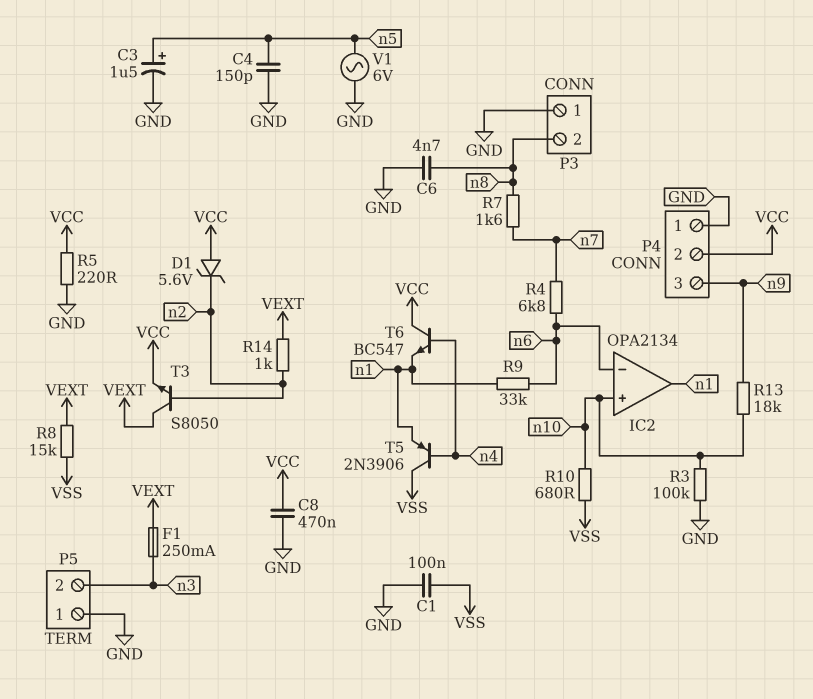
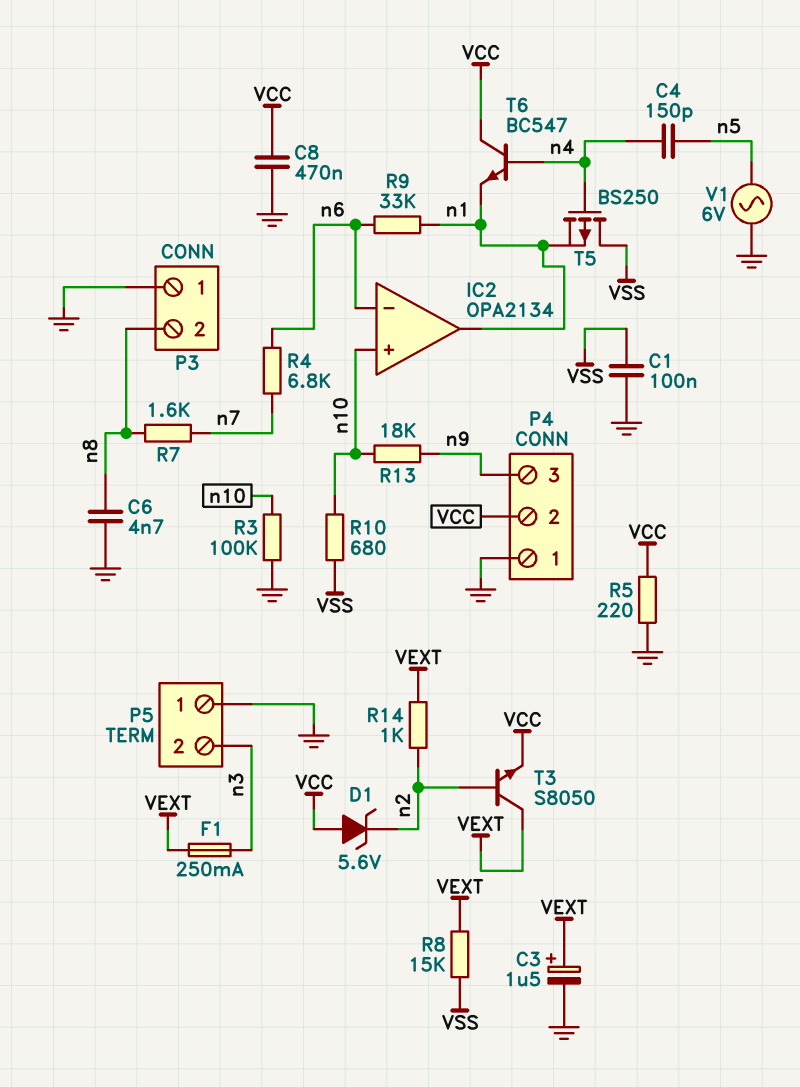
C3: 1.5uF (plus n5, minus GND) -> 1.5uF (plus VEXT, minus GND)
C4: 150pF (GND, n5) -> 150pF (n4, n5)
T5: PNP 2N3906 (B n4, C VSS, E n1) -> PMOS BS250 (G n4, D VSS, S n1)

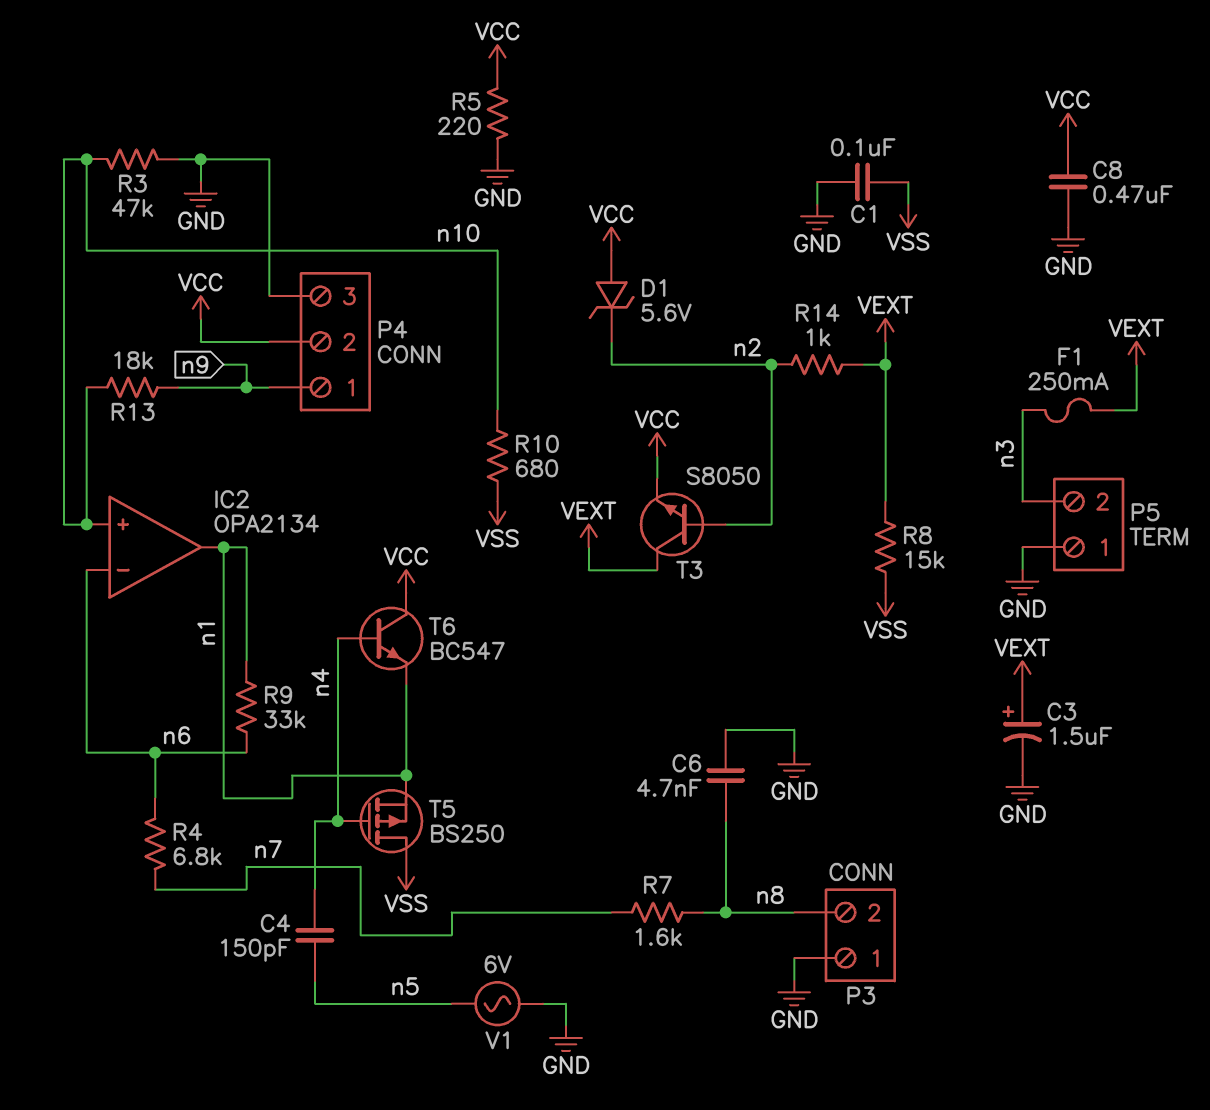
P4 pin 1: GND -> n9
P4 pin 3: n9 -> GND
R3: 100k (GND, n10) -> 47k (GND, n10)

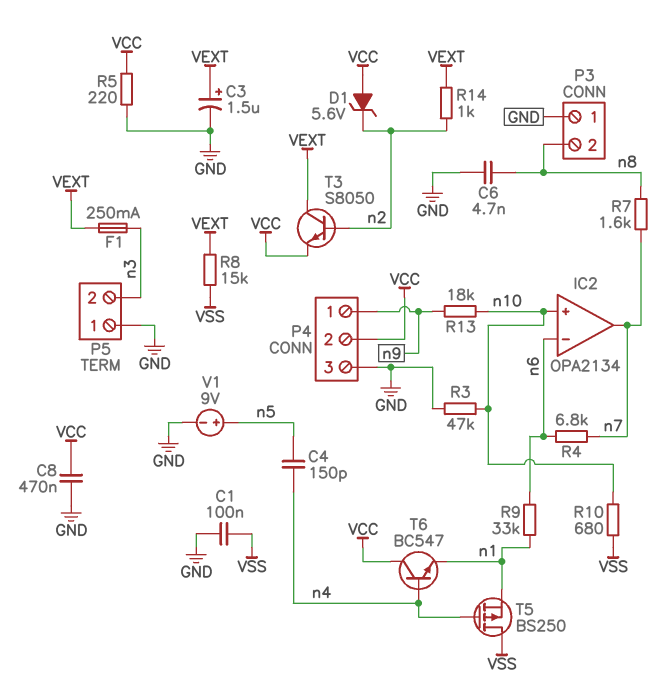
IC2 pin out: n1 -> n7
V1: AC 6V (GND, n5) -> 9V (plus n5, minus GND)

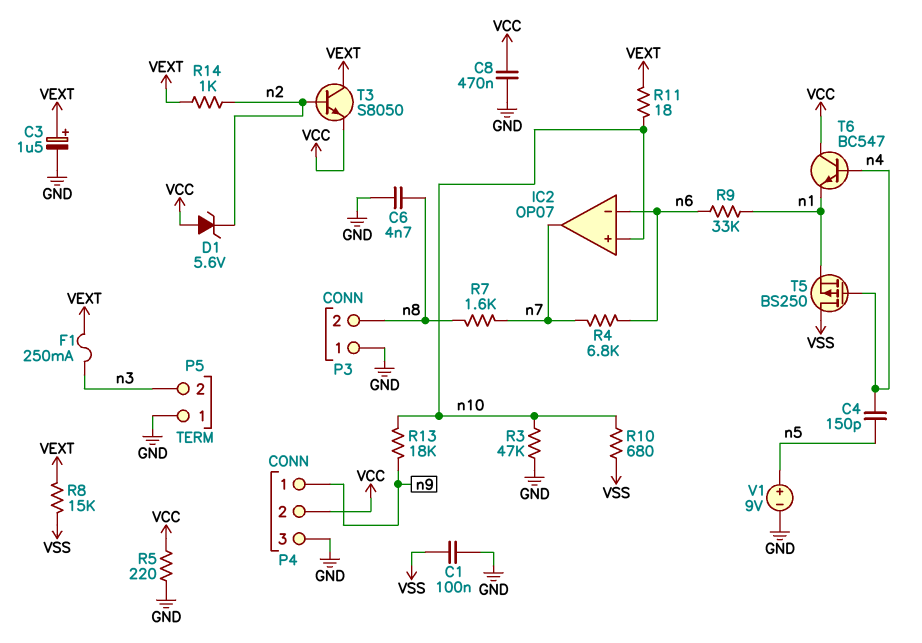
IC2: OPA2134 -> OP07
R11: none -> 18 (VEXT, n10)

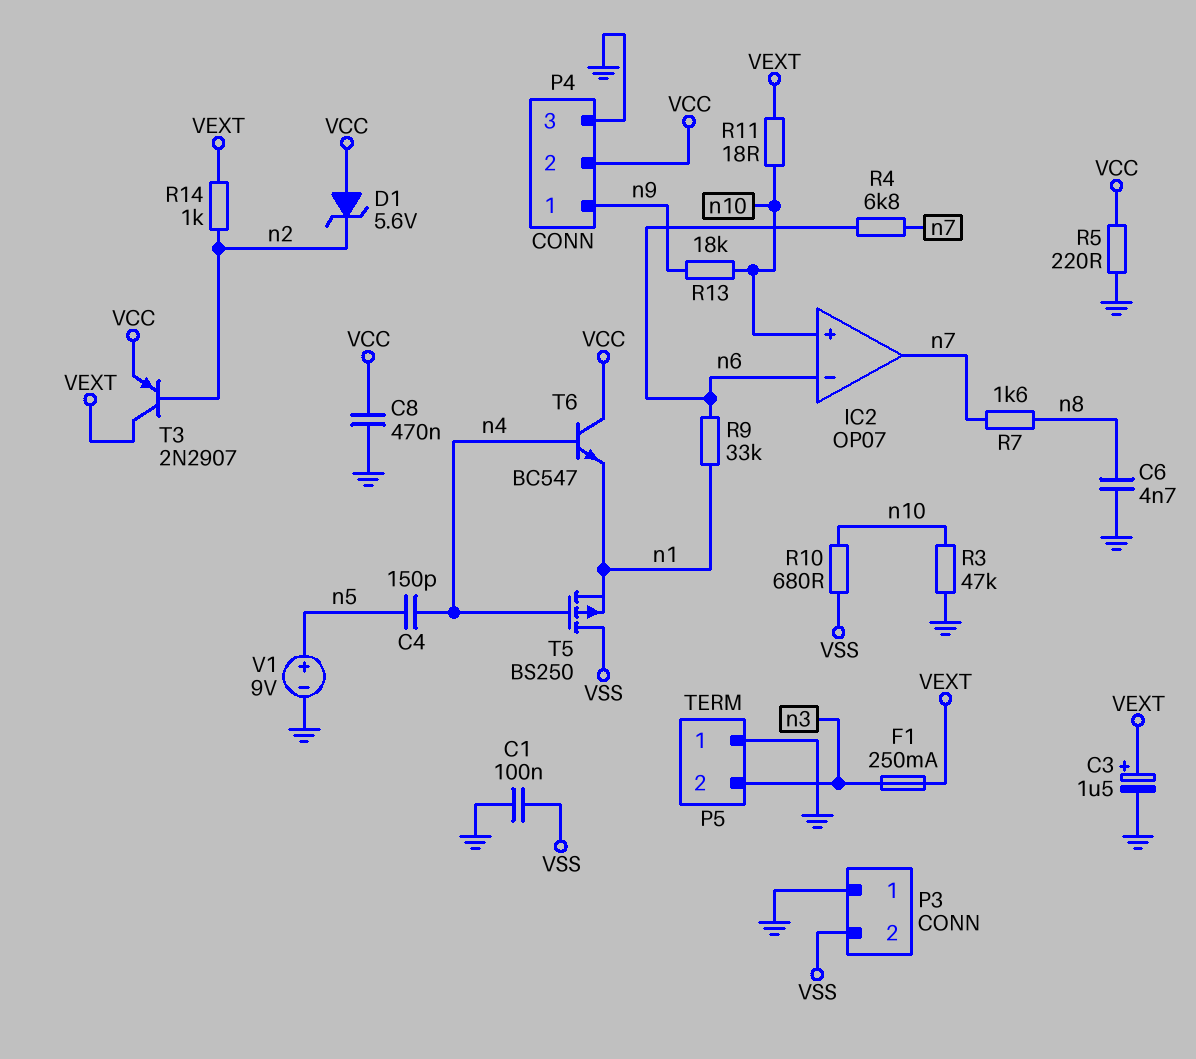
P3 pin 2: n8 -> VSS
R8: 15k (VEXT, VSS) -> none
T3: NPN S8050 (B n2, C VEXT, E VCC) -> PNP 2N2907 (B n2, C VEXT, E VCC)

